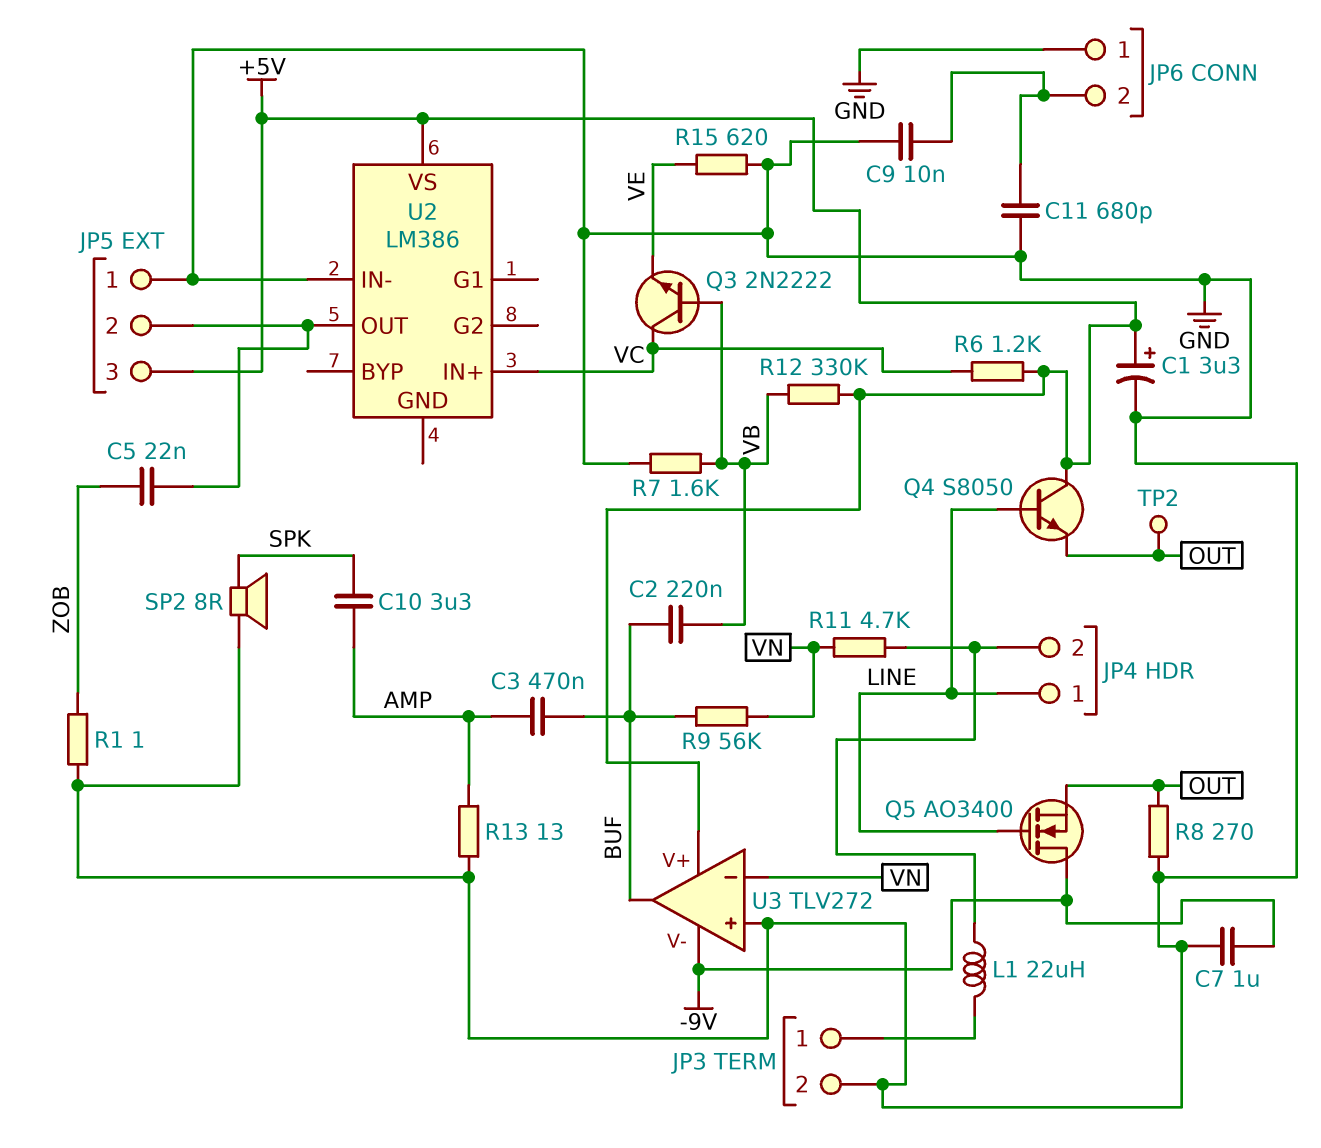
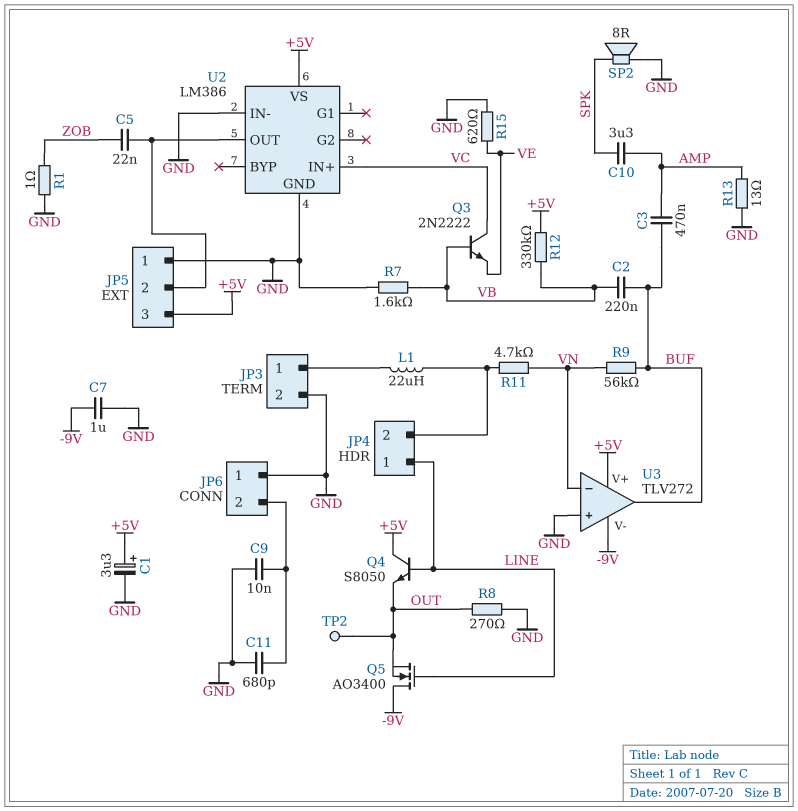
R6: 1.2k (+5V, VC) -> none
U2 pin GND: none -> GND

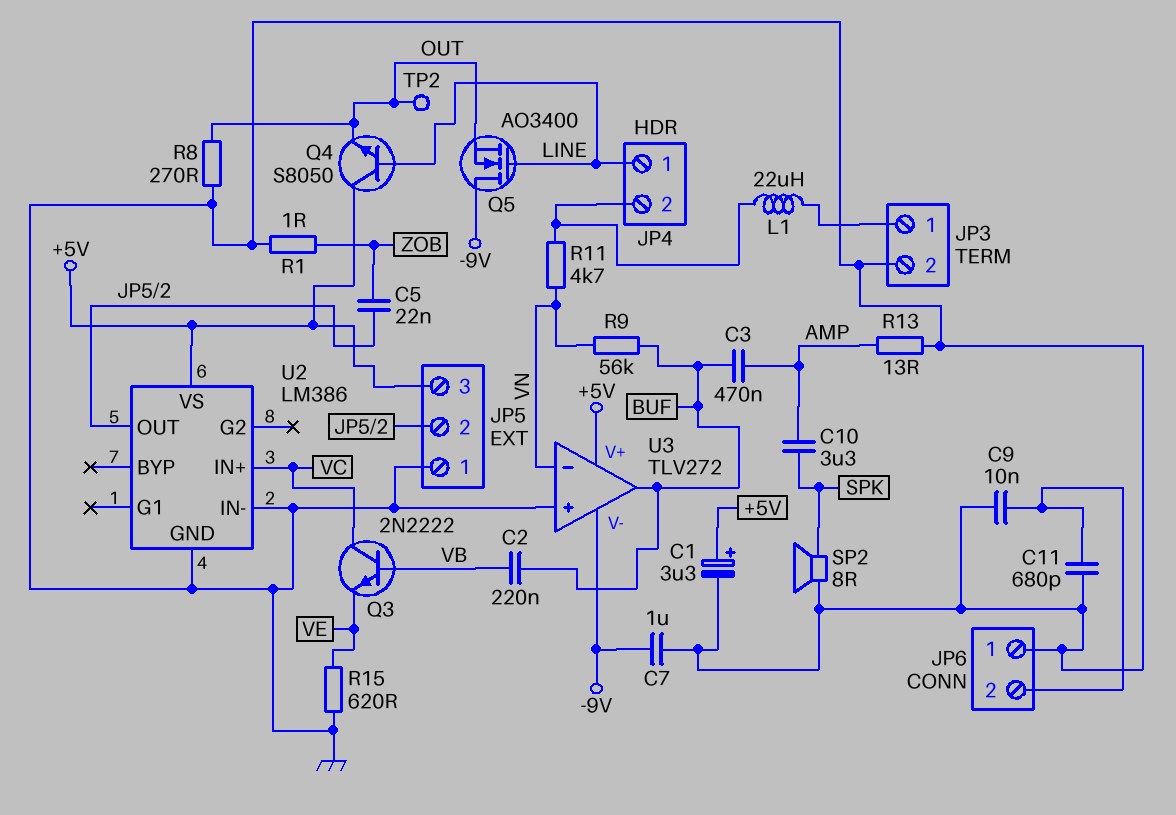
R7: 1.6k (GND, VB) -> none
R12: 330k (+5V, VB) -> none

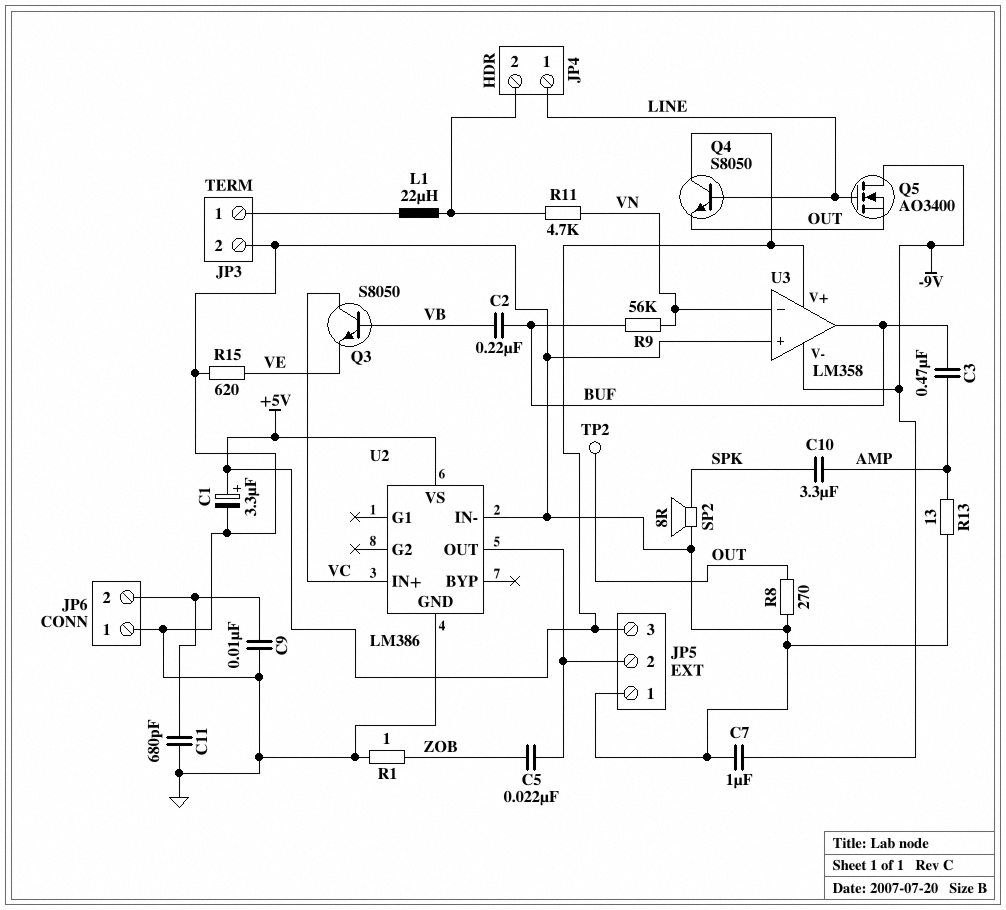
Q3: NPN 2N2222 (B VB, C VC, E VE) -> NPN S8050 (B VB, C VC, E VE)
U3: TLV272 -> LM358

